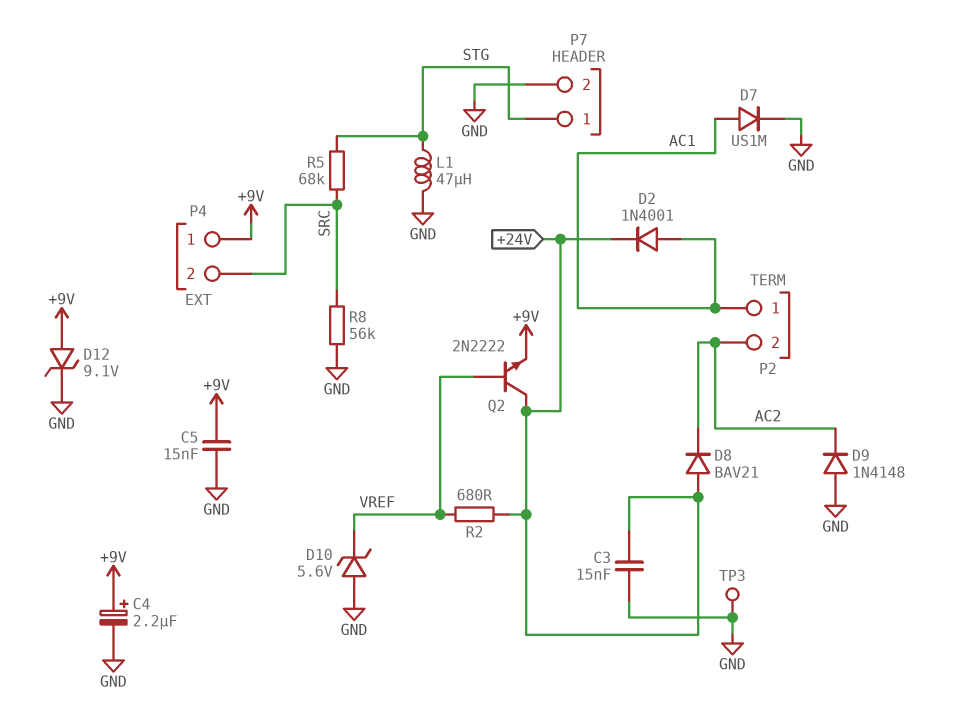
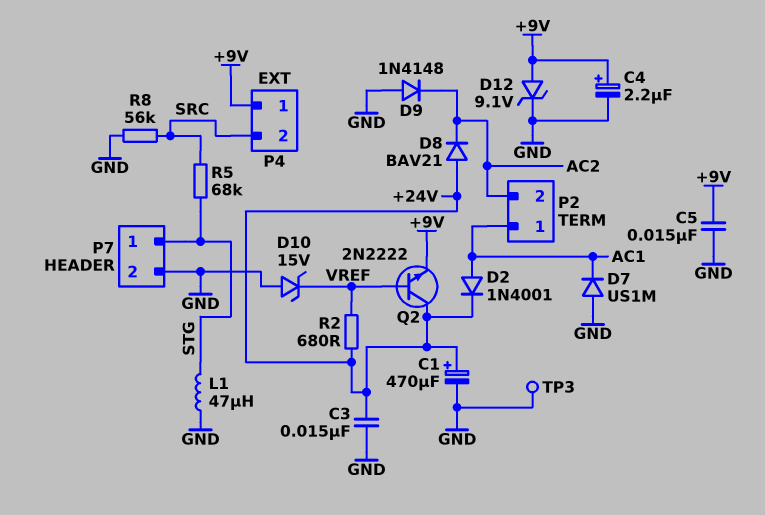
C1: none -> 470uF (plus +24V, minus GND)
D7: diode US1M (A AC1, K GND) -> diode US1M (A GND, K AC1)
D10: zener 5.6V (A GND, K VREF) -> zener 15V (A GND, K VREF)

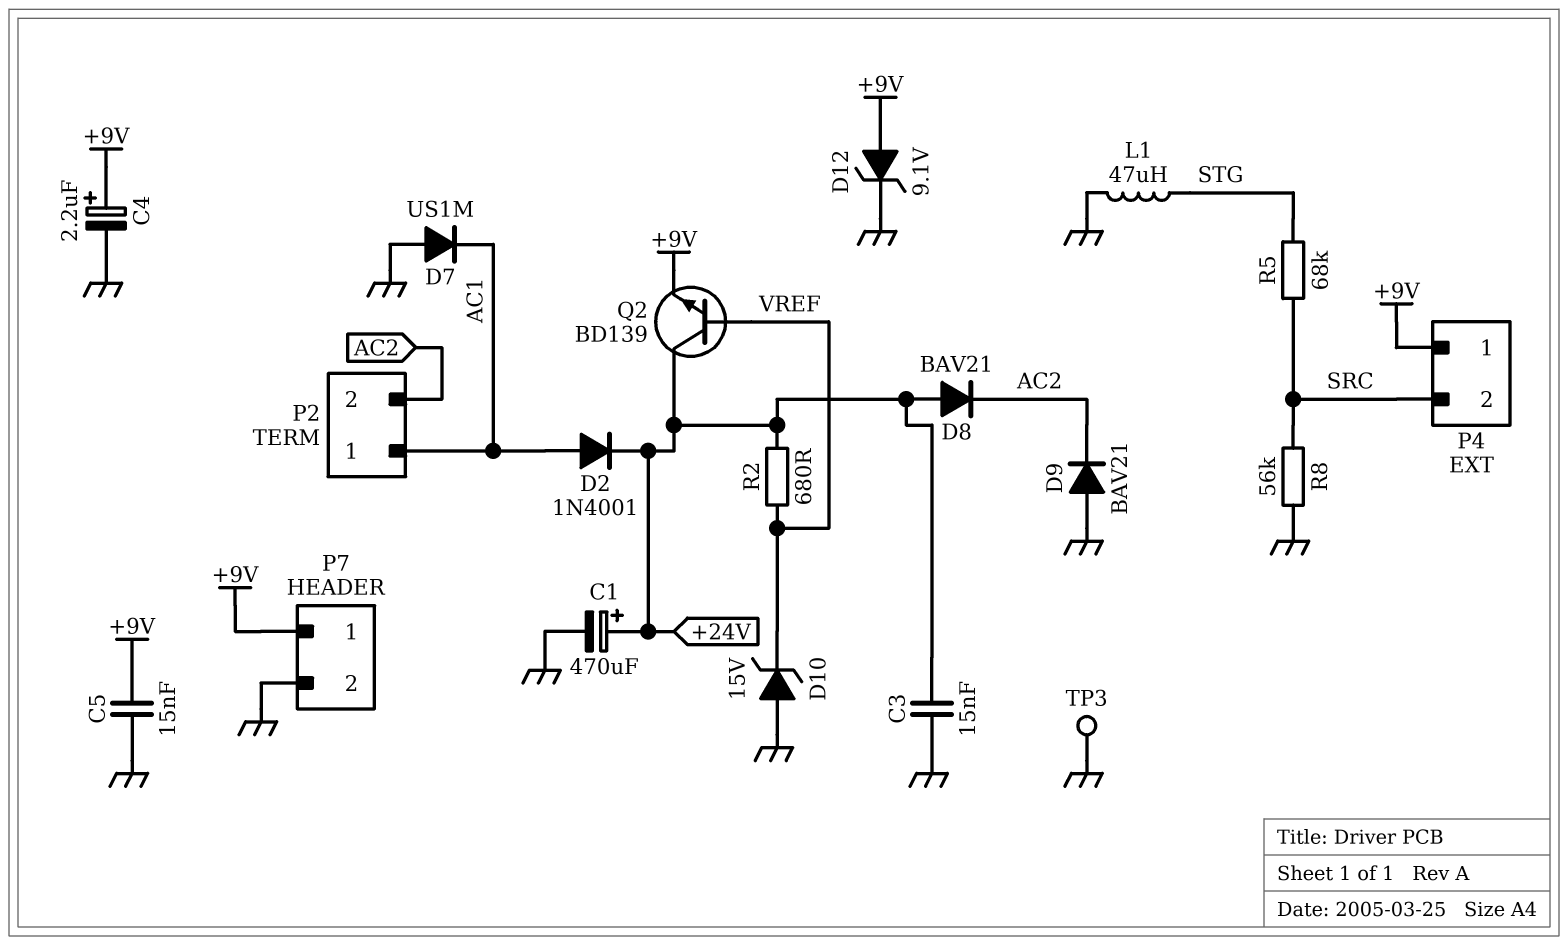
D9: diode 1N4148 (A GND, K AC2) -> diode BAV21 (A GND, K AC2)
P7 pin 1: STG -> +9V
Q2: NPN 2N2222 (B VREF, C +24V, E +9V) -> NPN BD139 (B VREF, C +24V, E +9V)

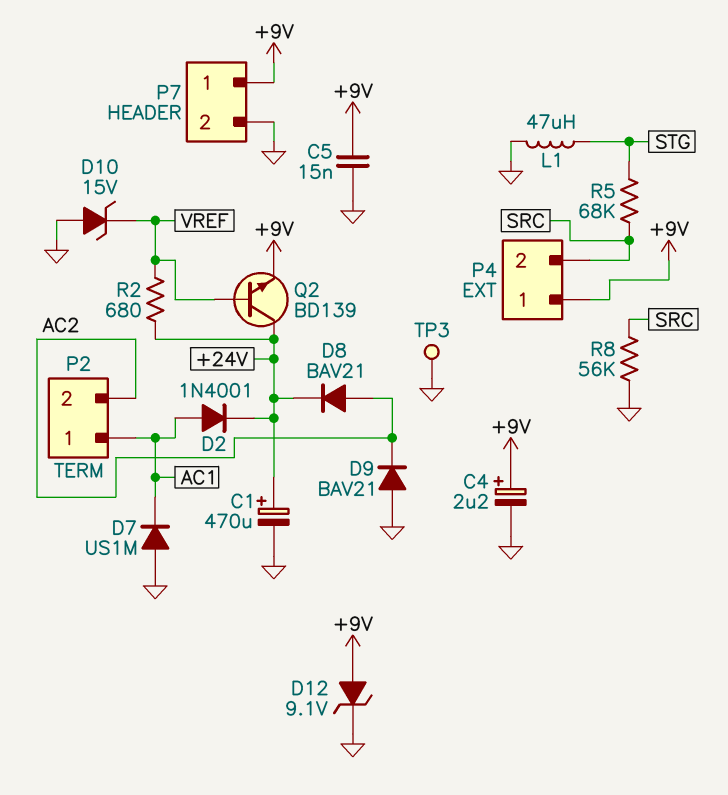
C3: 15nF (+24V, GND) -> none
D8: diode BAV21 (A +24V, K AC2) -> diode BAV21 (A AC2, K +24V)

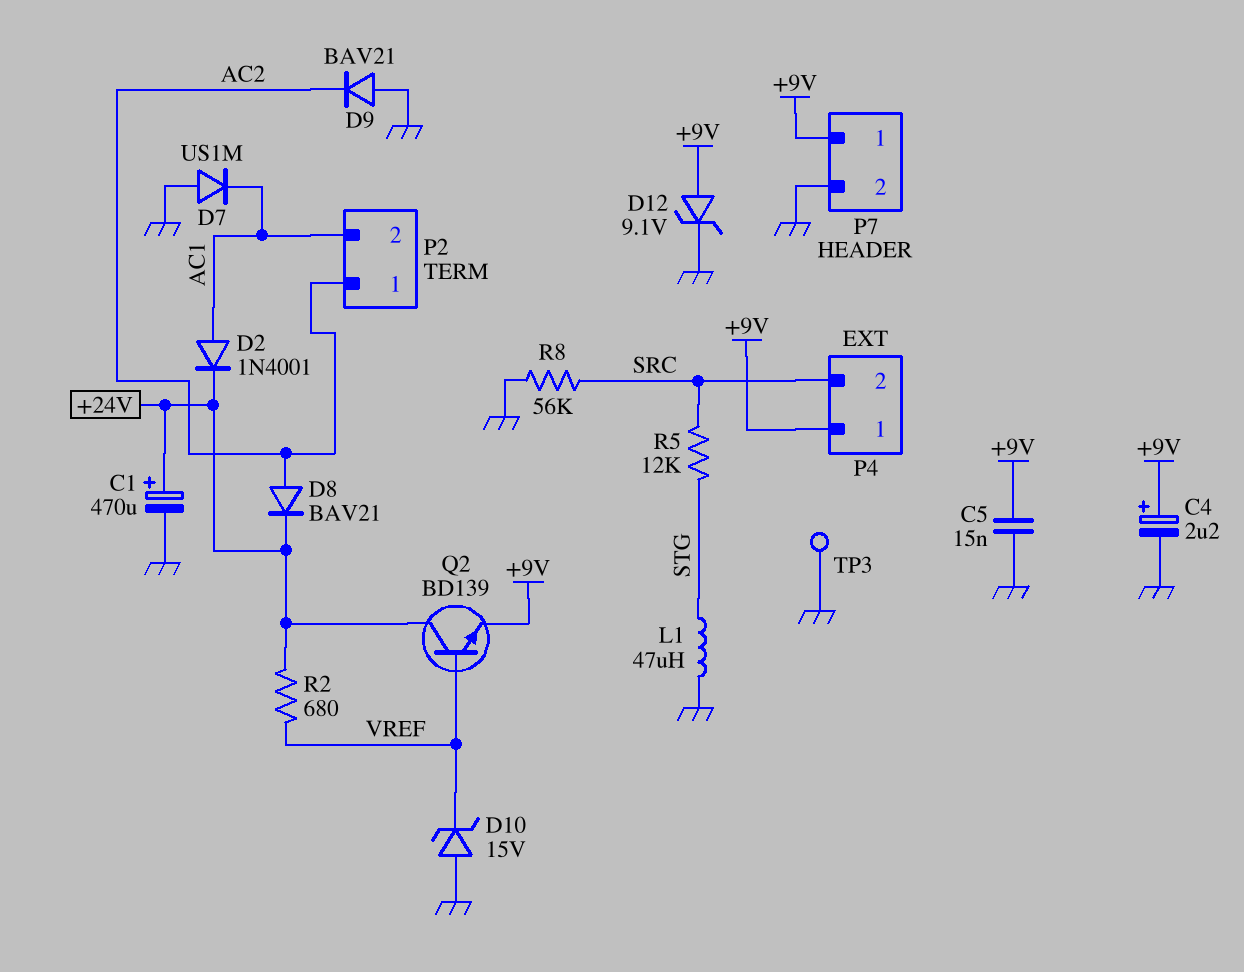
P2 pin 1: AC1 -> AC2
P2 pin 2: AC2 -> AC1
R5: 68k (SRC, STG) -> 12k (SRC, STG)

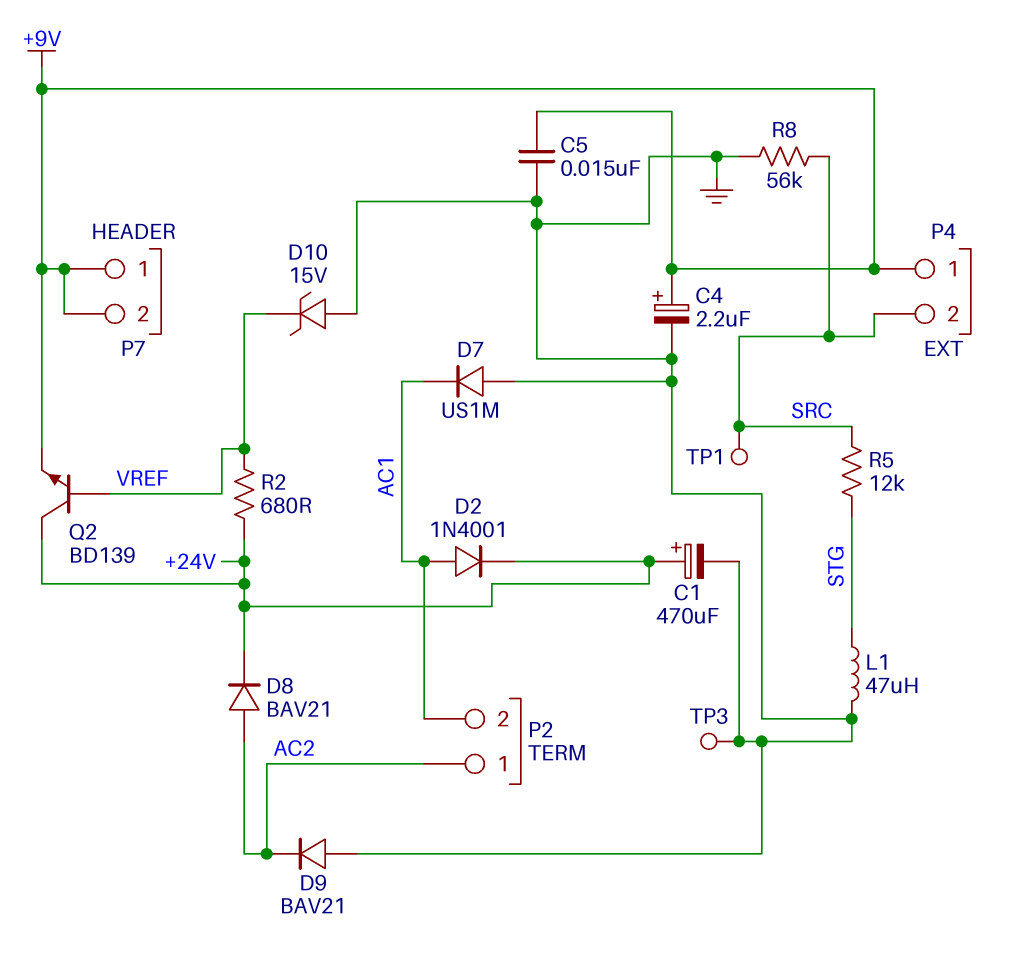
D12: zener 9.1V (A +9V, K GND) -> none
P7 pin 2: GND -> +9V
TP1: none -> test point (SRC)

